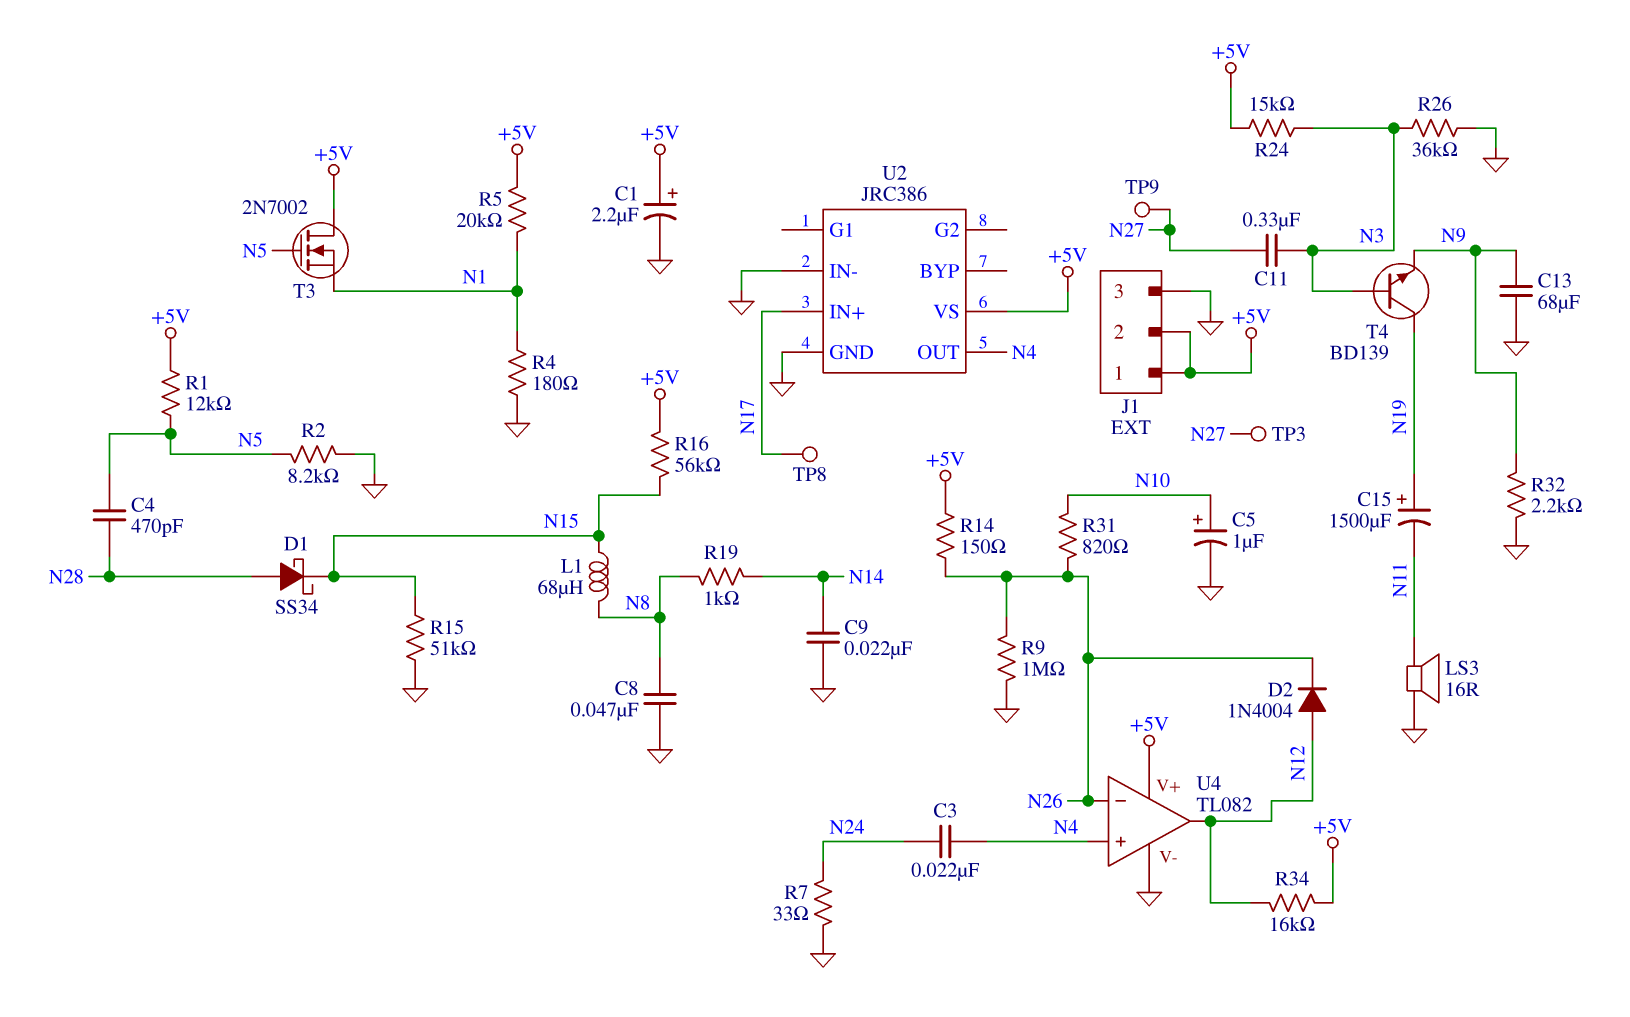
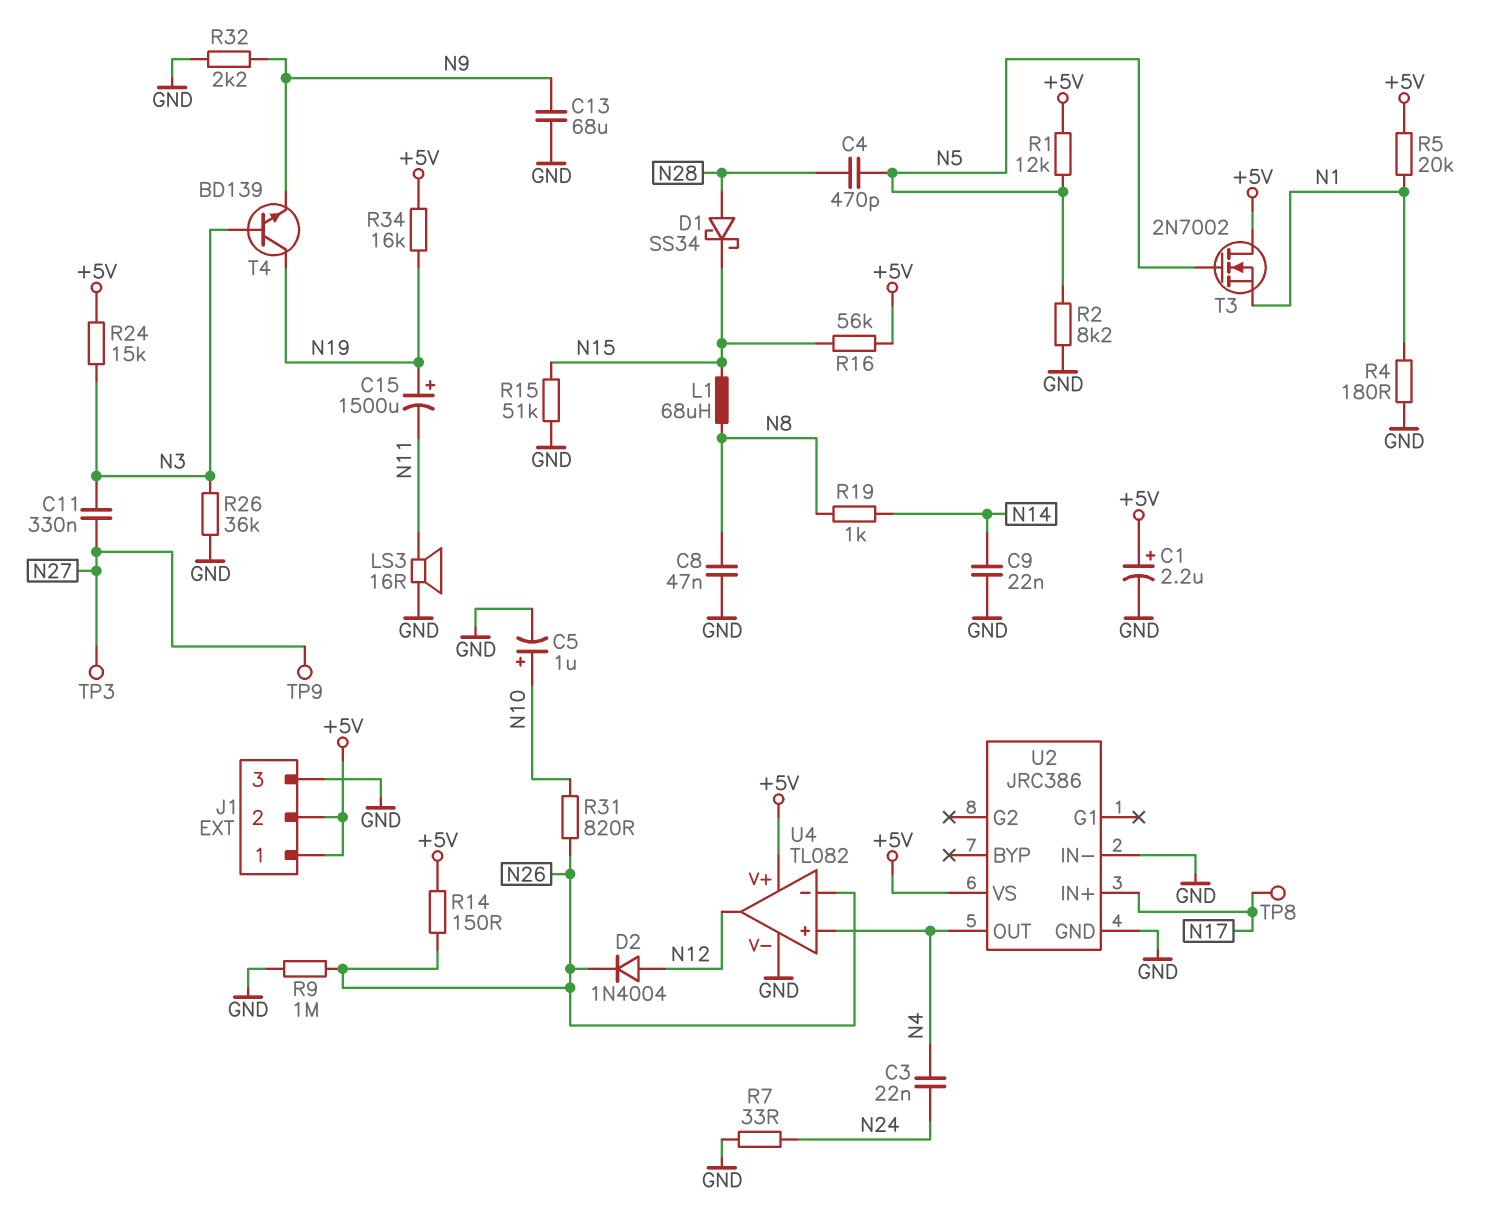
R34: 16k (+5V, N12) -> 16k (+5V, N19)

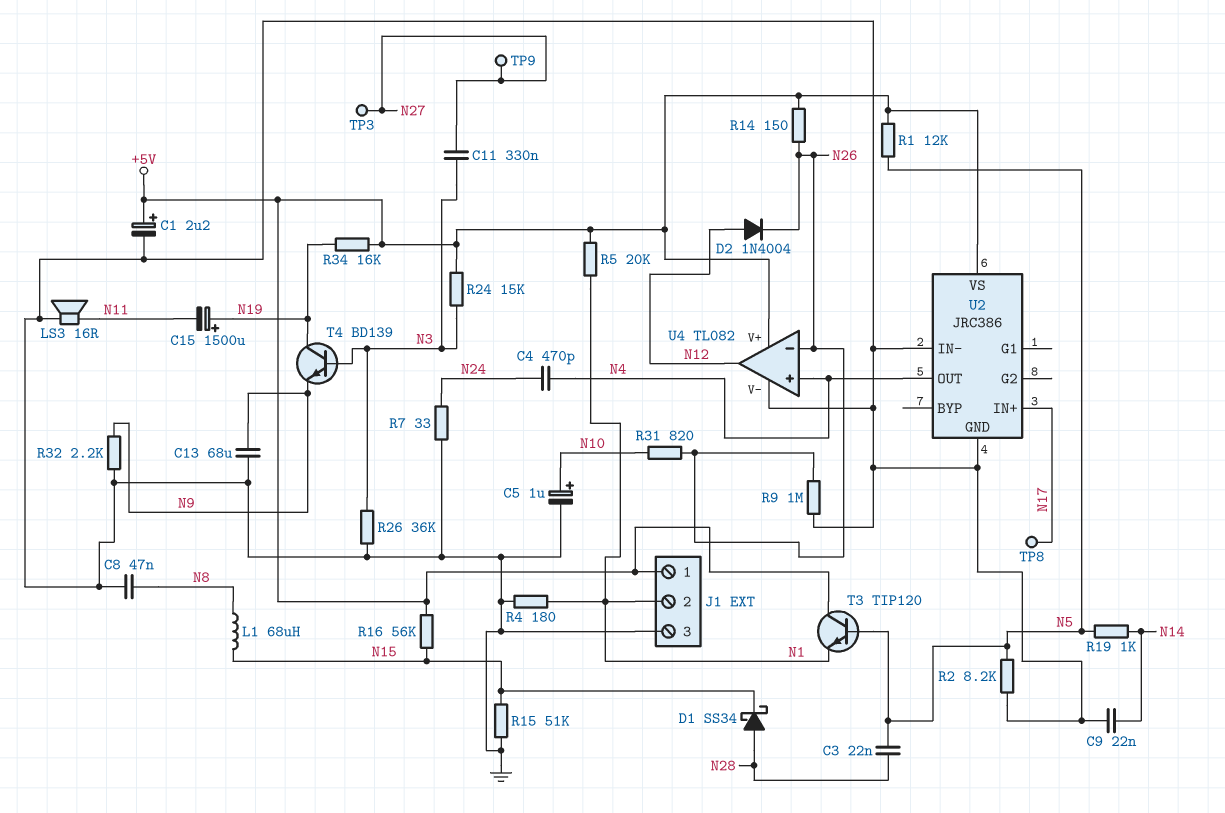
C3: 22nF (N4, N24) -> 22nF (N5, N28)
C4: 470pF (N5, N28) -> 470pF (N4, N24)
J1 pin 2: +5V -> N1
R19: 1k (N8, N14) -> 1k (N5, N14)
T3: NMOS 2N7002 (G N5, D +5V, S N1) -> NPN TIP120 (B N5, C +5V, E N1)

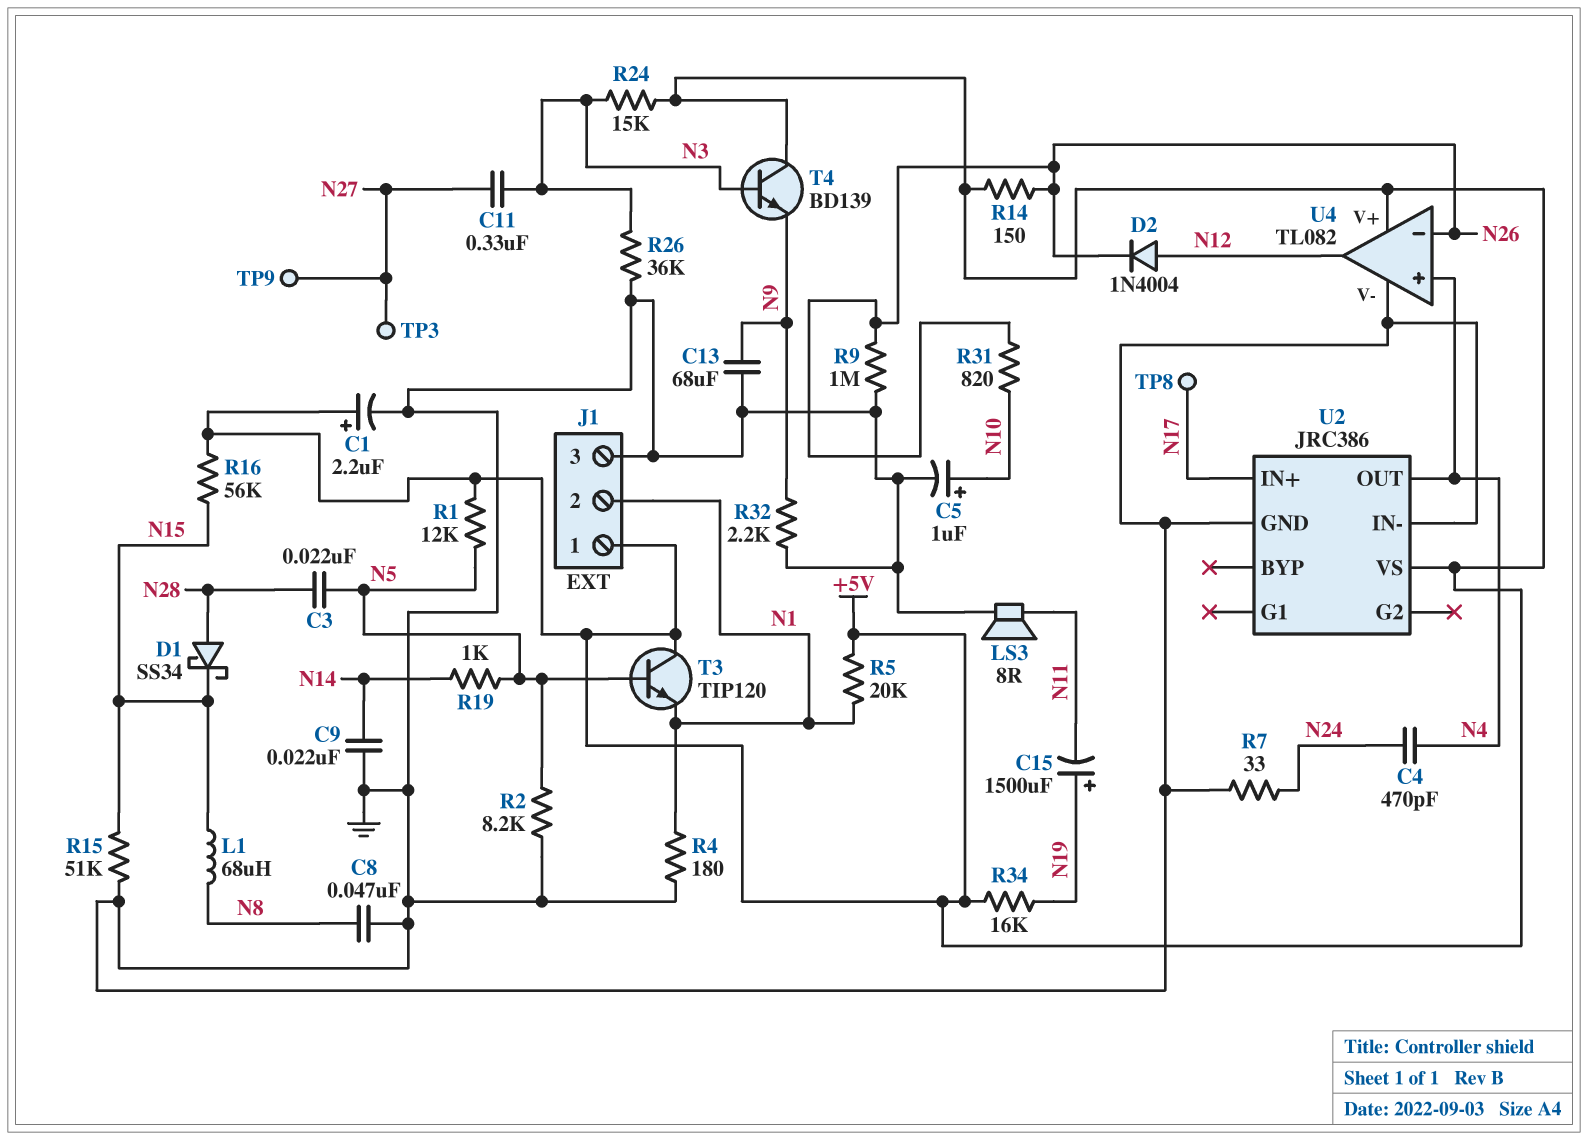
LS3: speaker 16R (GND, N11) -> speaker 8R (GND, N11)
T4: NPN BD139 (B N3, C N19, E N9) -> NPN BD139 (B N3, C +5V, E N9)

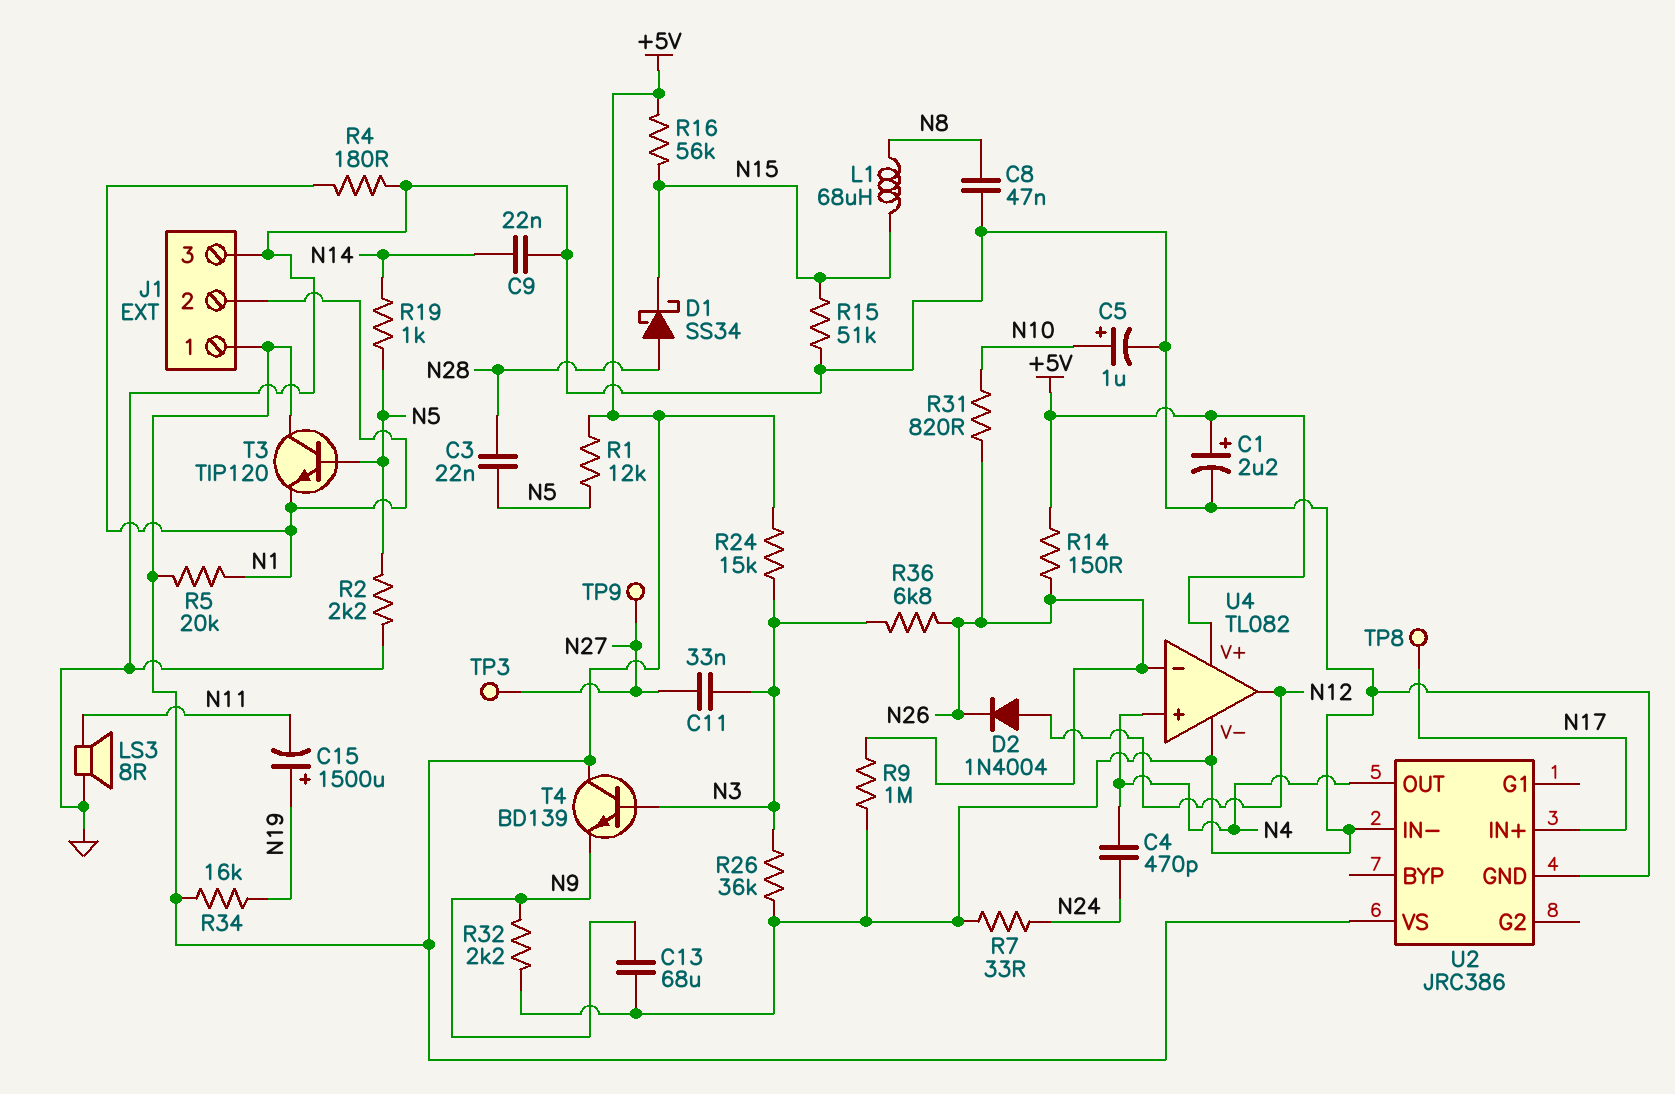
C11: 330nF (N3, N27) -> 33nF (N3, N27)
R2: 8.2k (GND, N5) -> 2.2k (GND, N5)
R36: none -> 6.8k (N3, N26)

